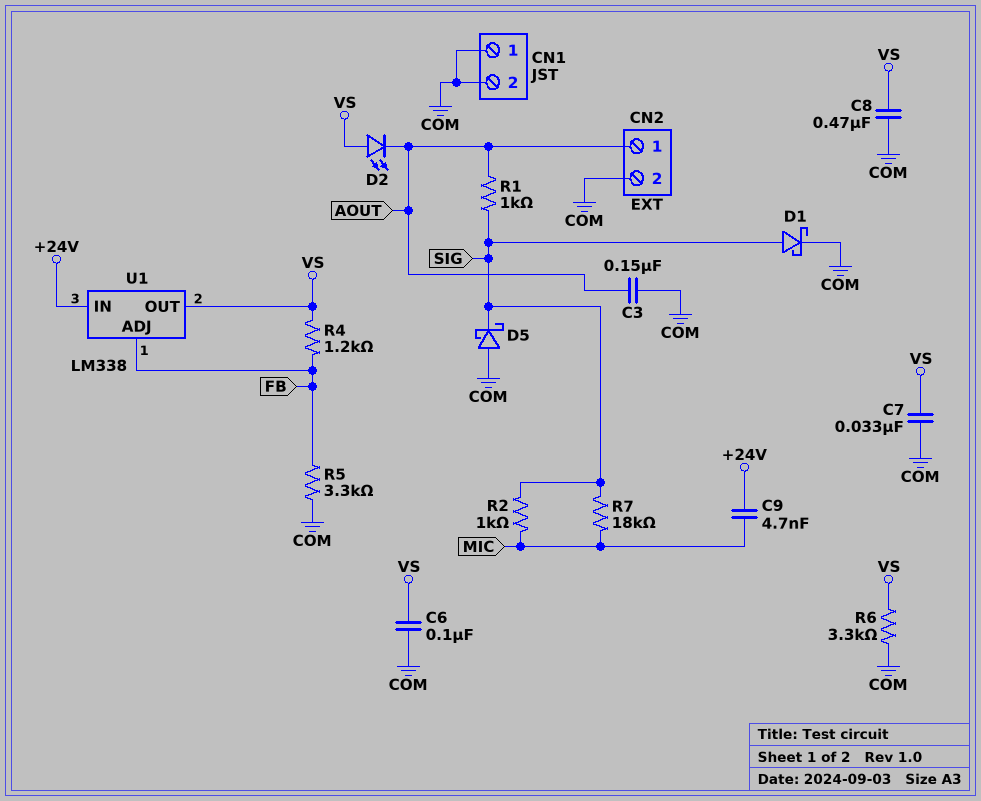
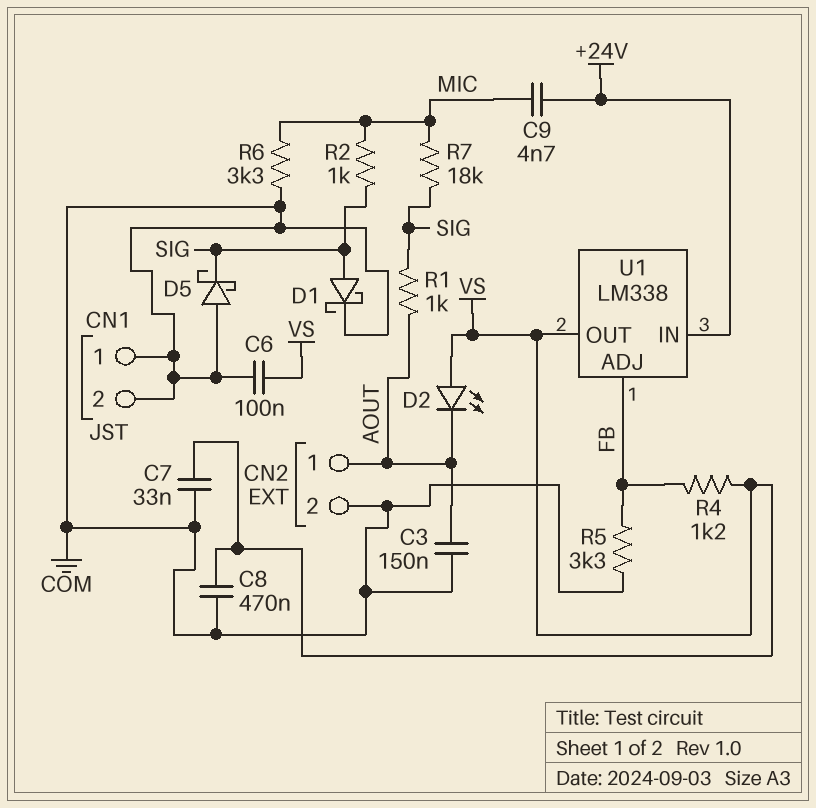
R6: 3.3k (COM, VS) -> 3.3k (COM, MIC)

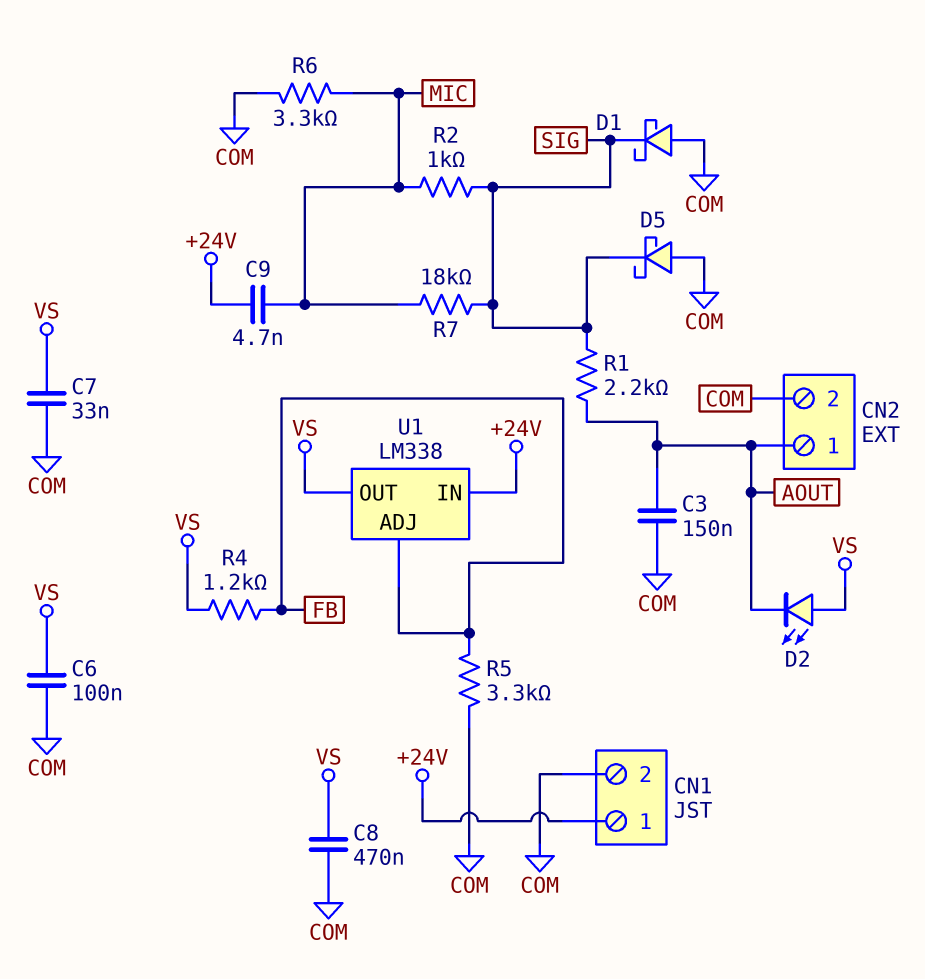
CN1 pin 1: COM -> +24V
D1: schottky (A SIG, K COM) -> schottky (A COM, K SIG)
R1: 1k (AOUT, SIG) -> 2.2k (AOUT, SIG)

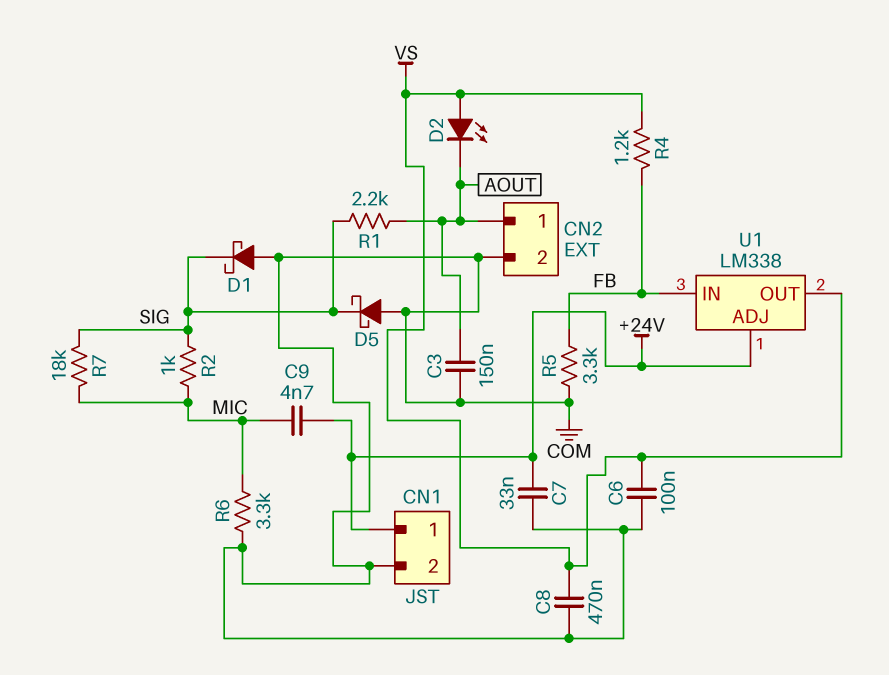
C7: 33nF (COM, VS) -> 33nF (+24V, COM)
U1 pin ADJ: FB -> +24V
U1 pin IN: +24V -> FB

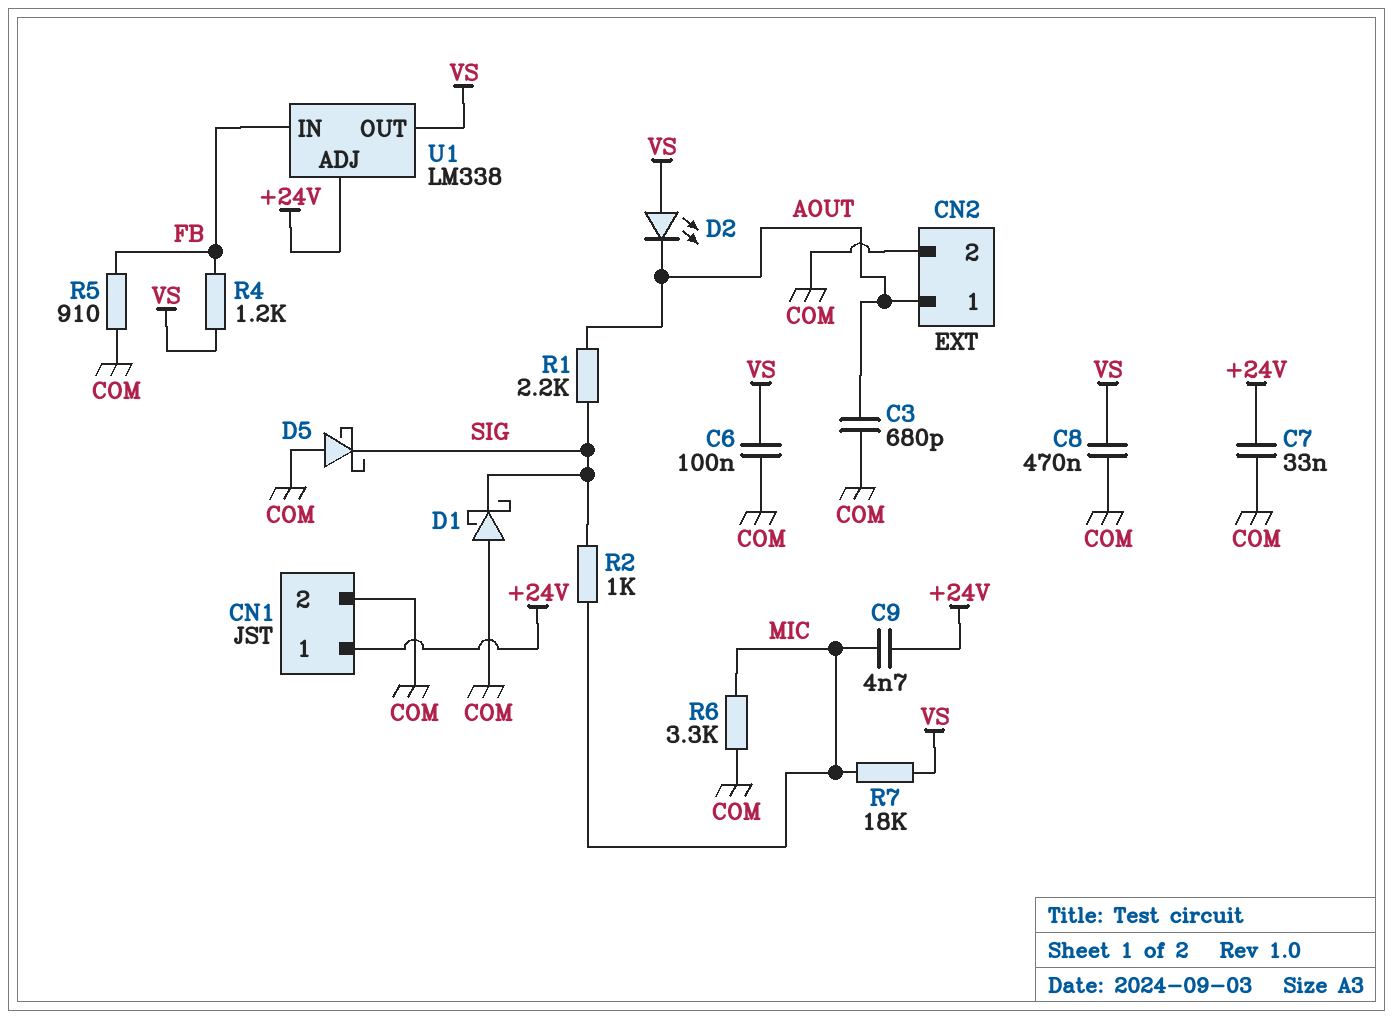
C3: 150nF (AOUT, COM) -> 680pF (AOUT, COM)
R5: 3.3k (COM, FB) -> 910 (COM, FB)
R7: 18k (MIC, SIG) -> 18k (MIC, VS)

